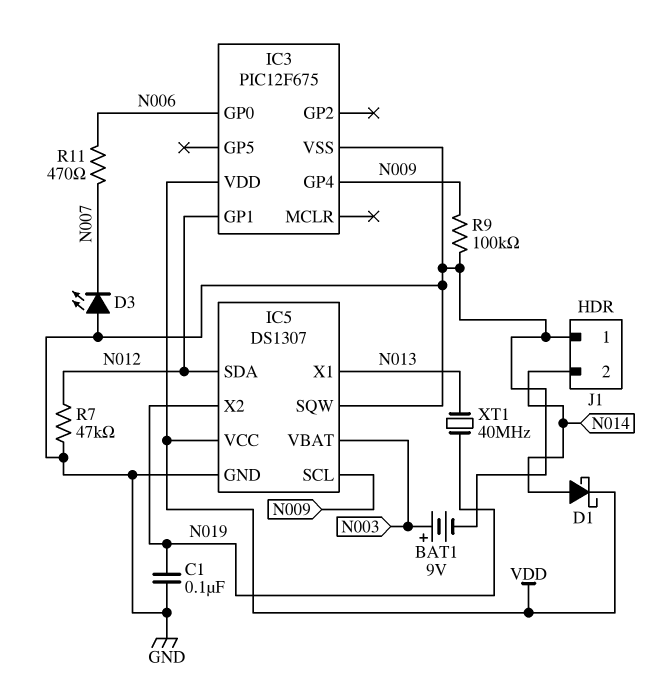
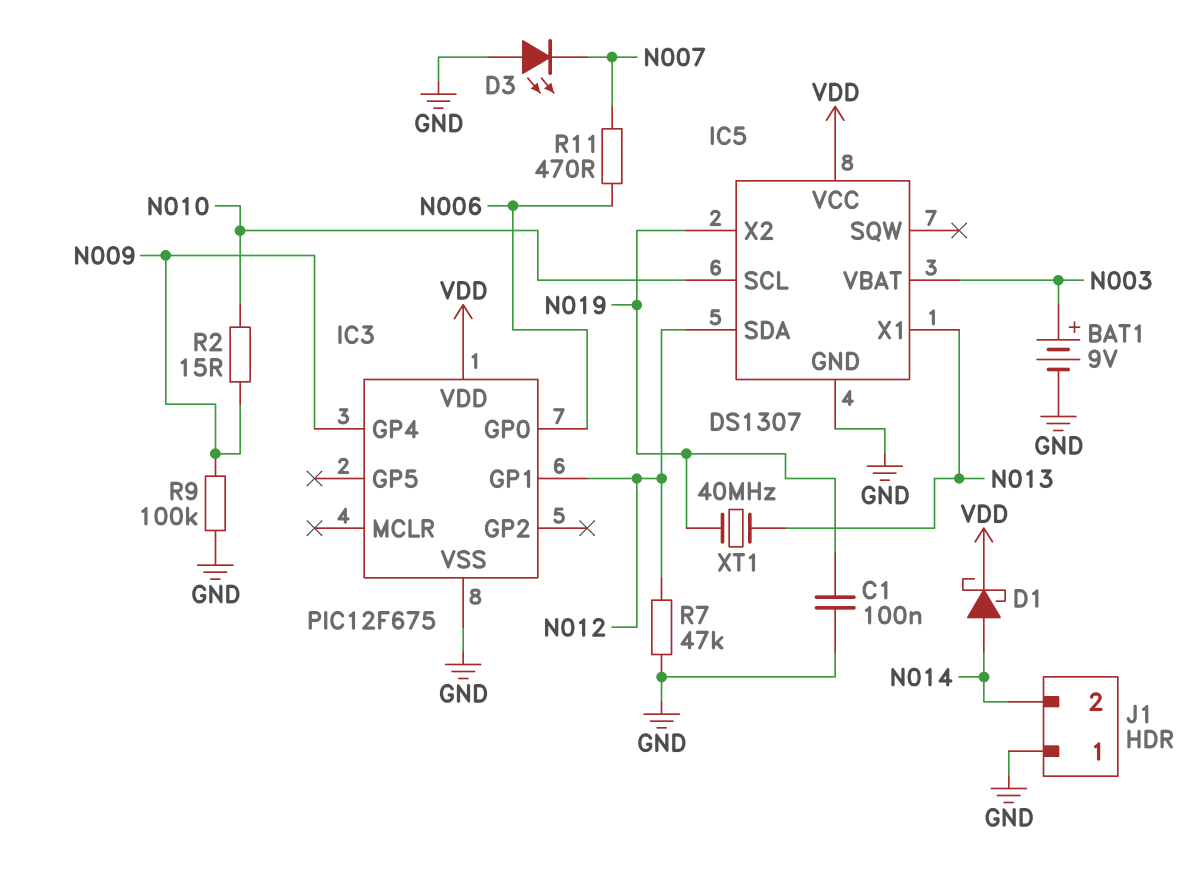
IC5 pin SCL: N009 -> N010
IC5 pin SQW: GND -> none
R2: none -> 15 (N009, N010)

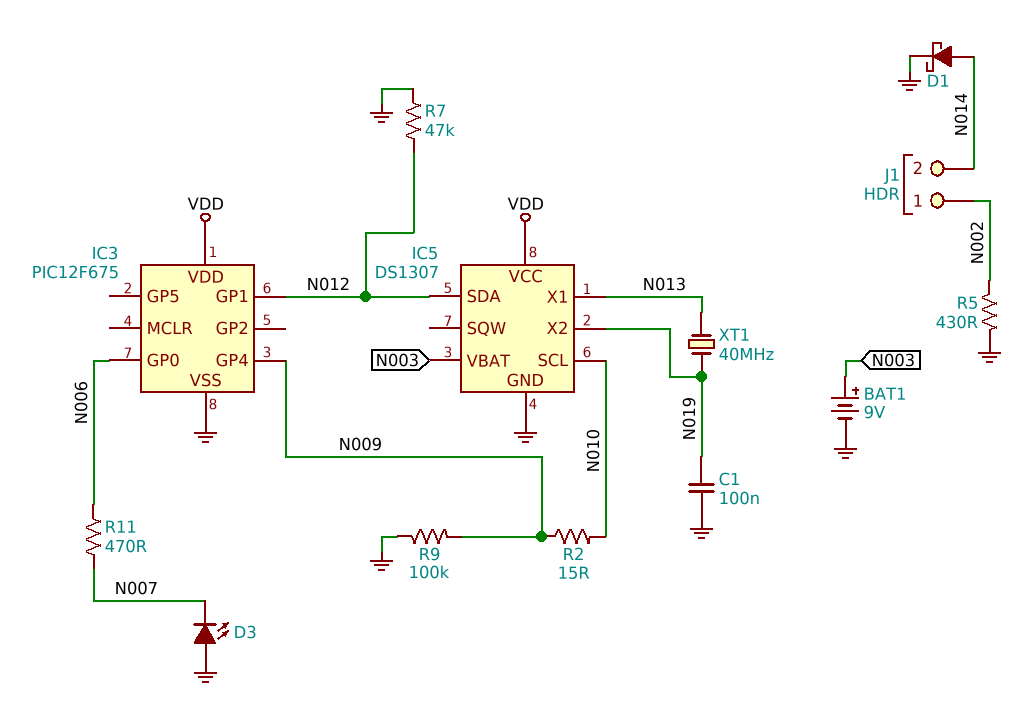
D1: schottky (A N014, K VDD) -> schottky (A N014, K GND)
J1 pin 1: GND -> N002
R5: none -> 430 (GND, N002)

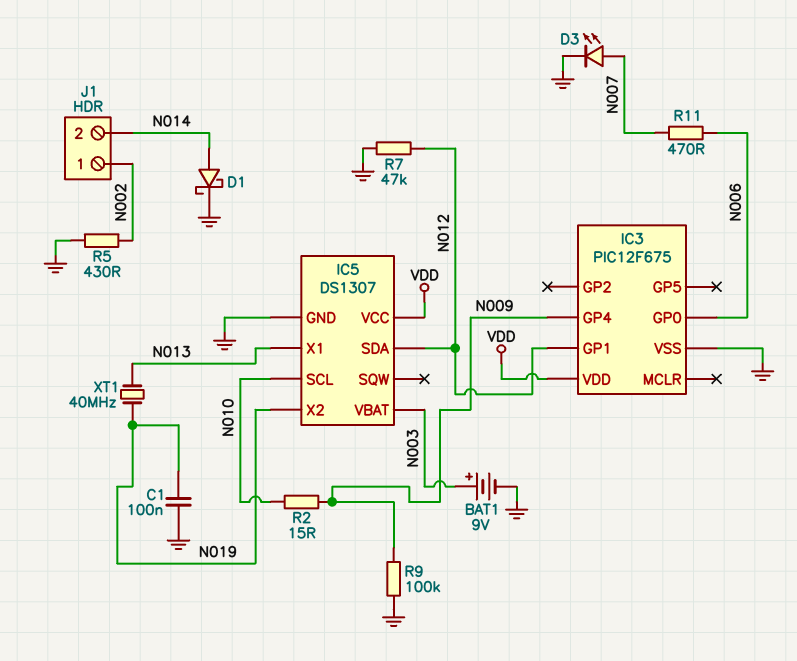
D3: LED (A GND, K N007) -> LED (A N007, K GND)

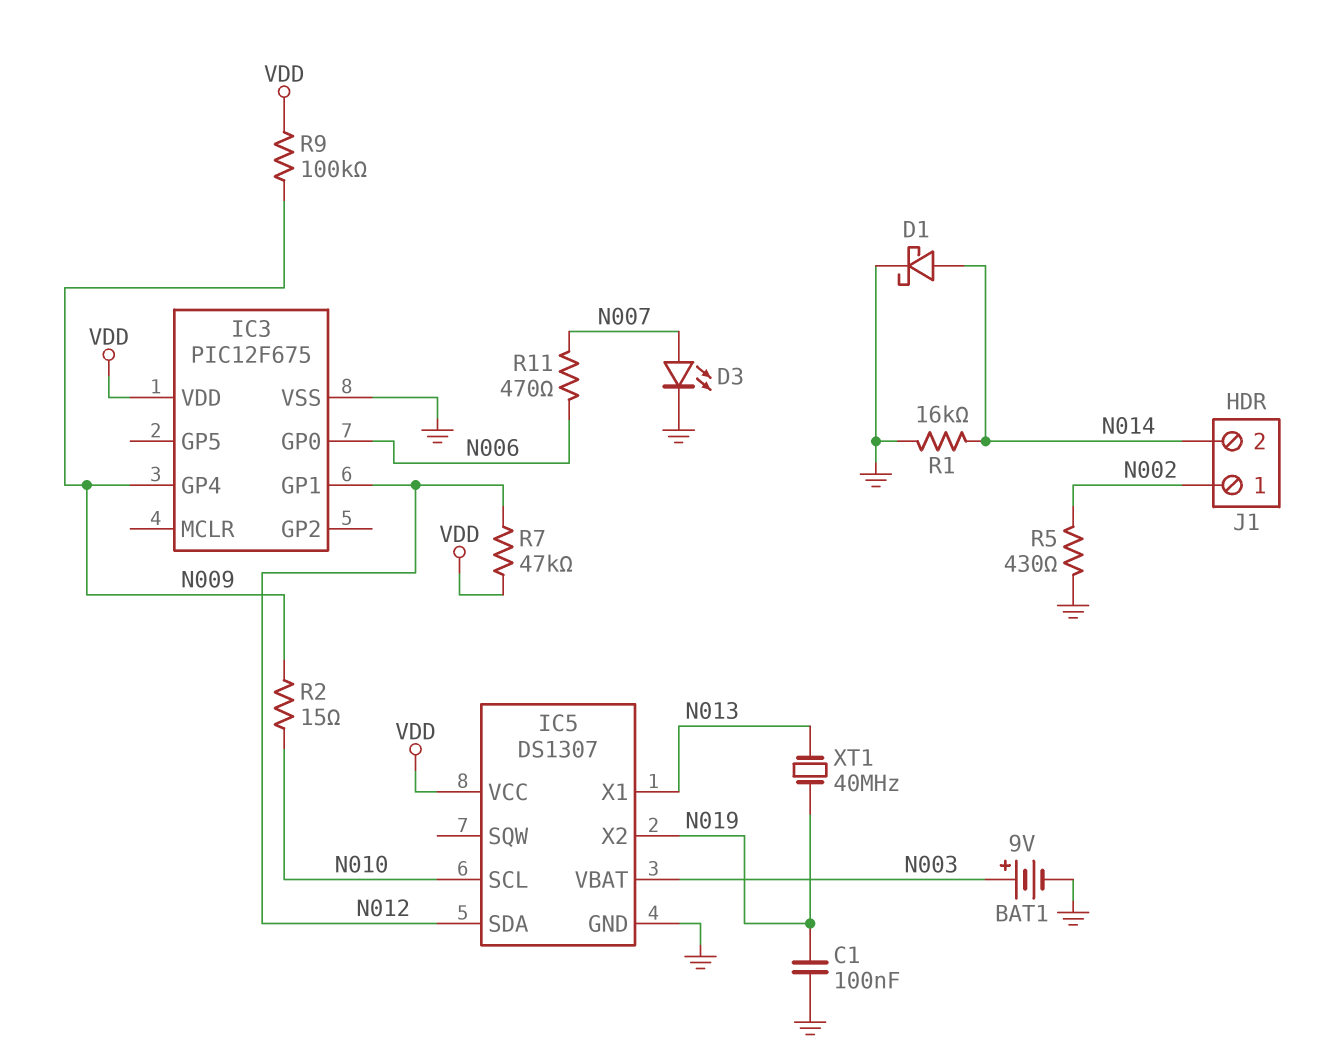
R1: none -> 16k (GND, N014)
R7: 47k (GND, N012) -> 47k (N012, VDD)
R9: 100k (GND, N009) -> 100k (N009, VDD)

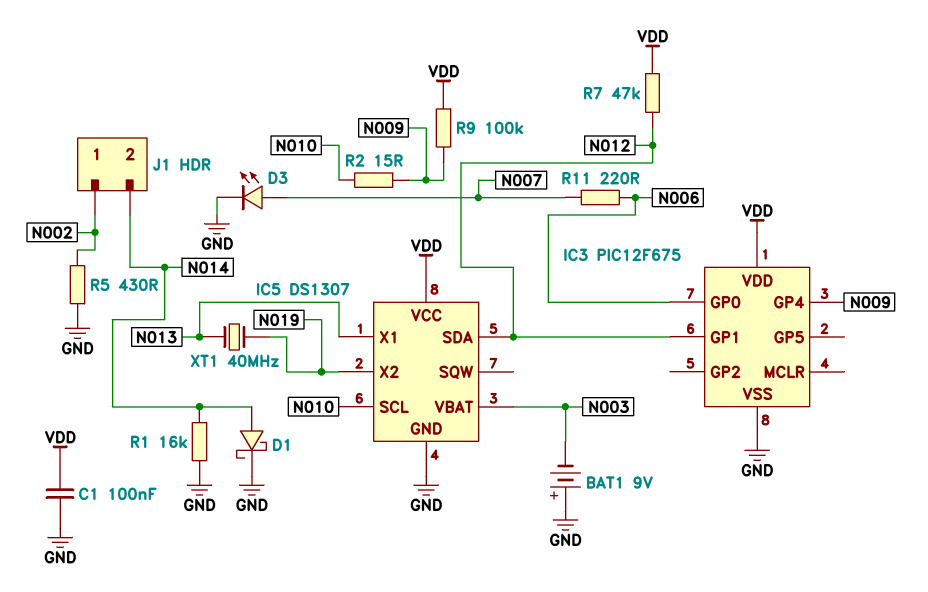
BAT1: 9V (plus N003, minus GND) -> 9V (plus GND, minus N003)
C1: 100nF (GND, N019) -> 100nF (GND, VDD)
R11: 470 (N006, N007) -> 220 (N006, N007)

